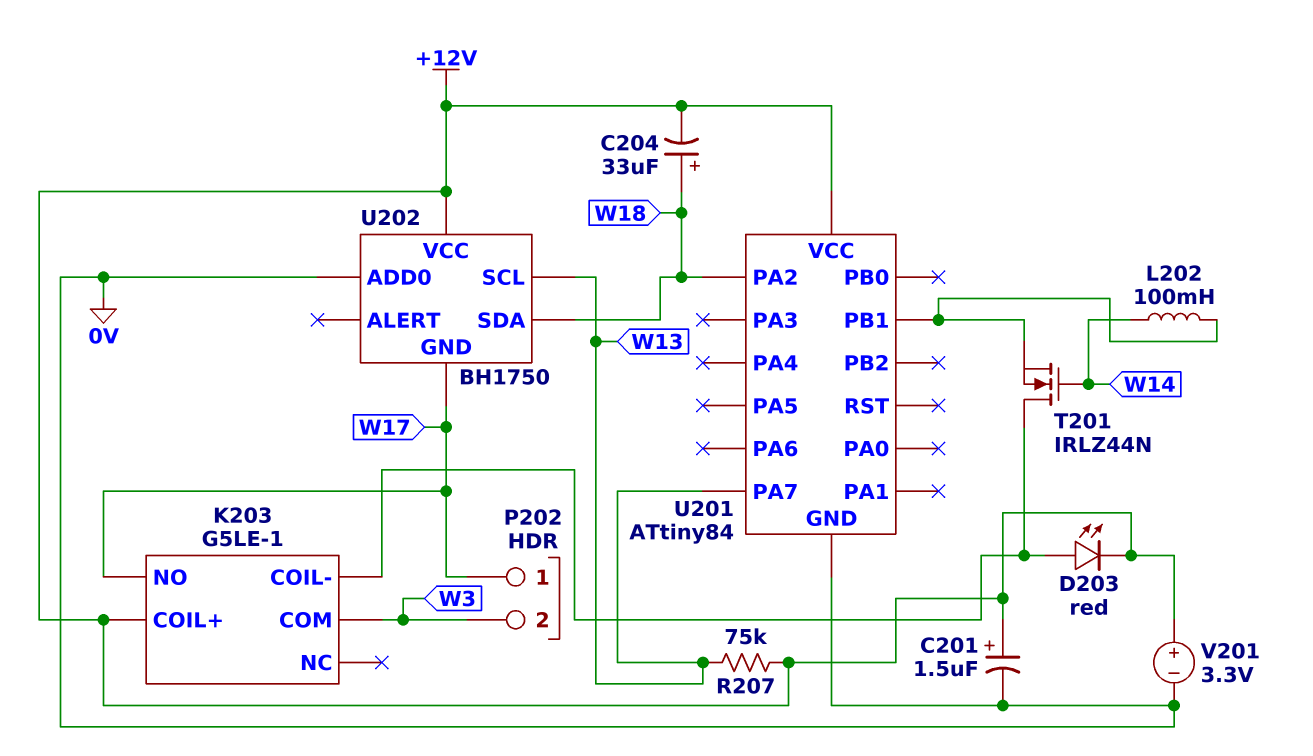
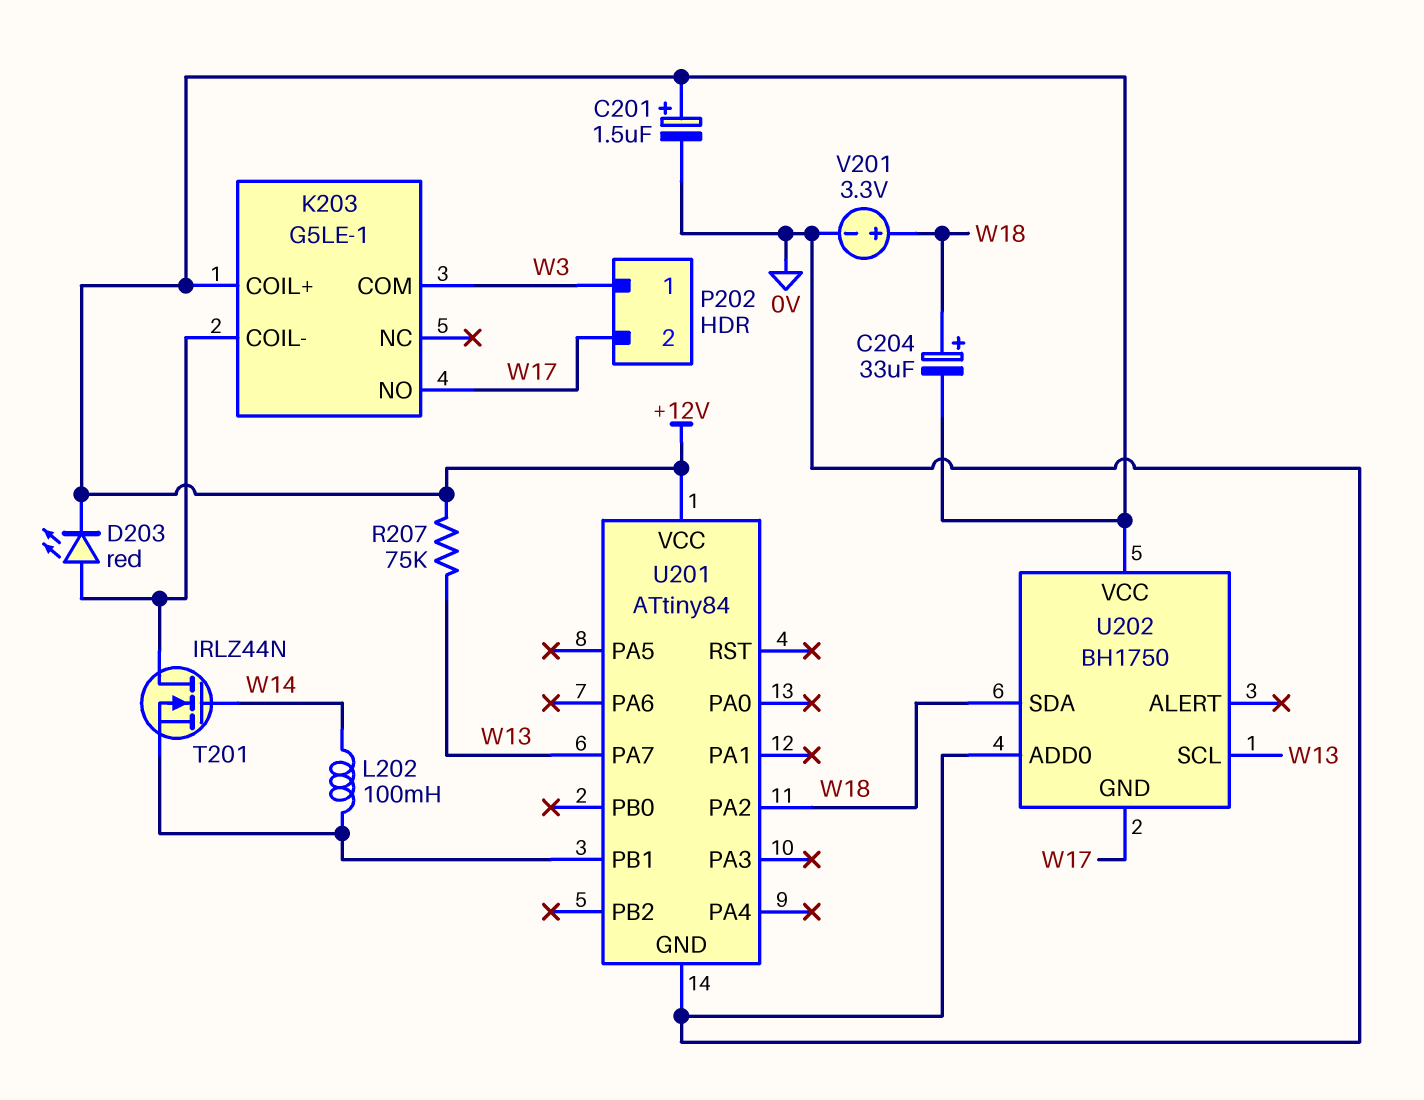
P202 pin 1: W17 -> W3
P202 pin 2: W3 -> W17
V201: 3.3V (plus +12V, minus 0V) -> 3.3V (plus W18, minus 0V)

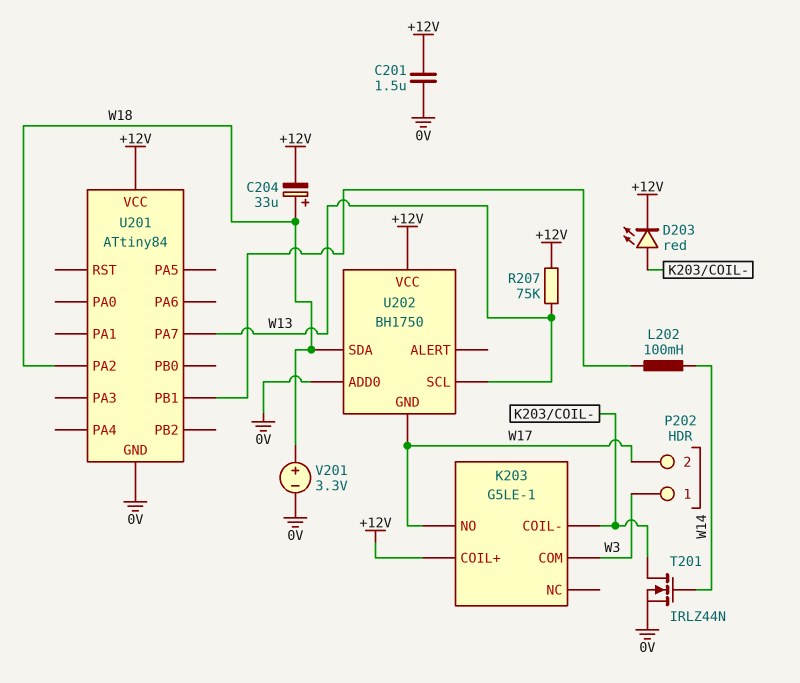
C201: 1.5uF (plus +12V, minus 0V) -> 1.5uF (+12V, 0V)
T201: NMOS IRLZ44N (G W14, D K203/COIL-, S U201/PB1) -> NMOS IRLZ44N (G W14, D K203/COIL-, S 0V)

